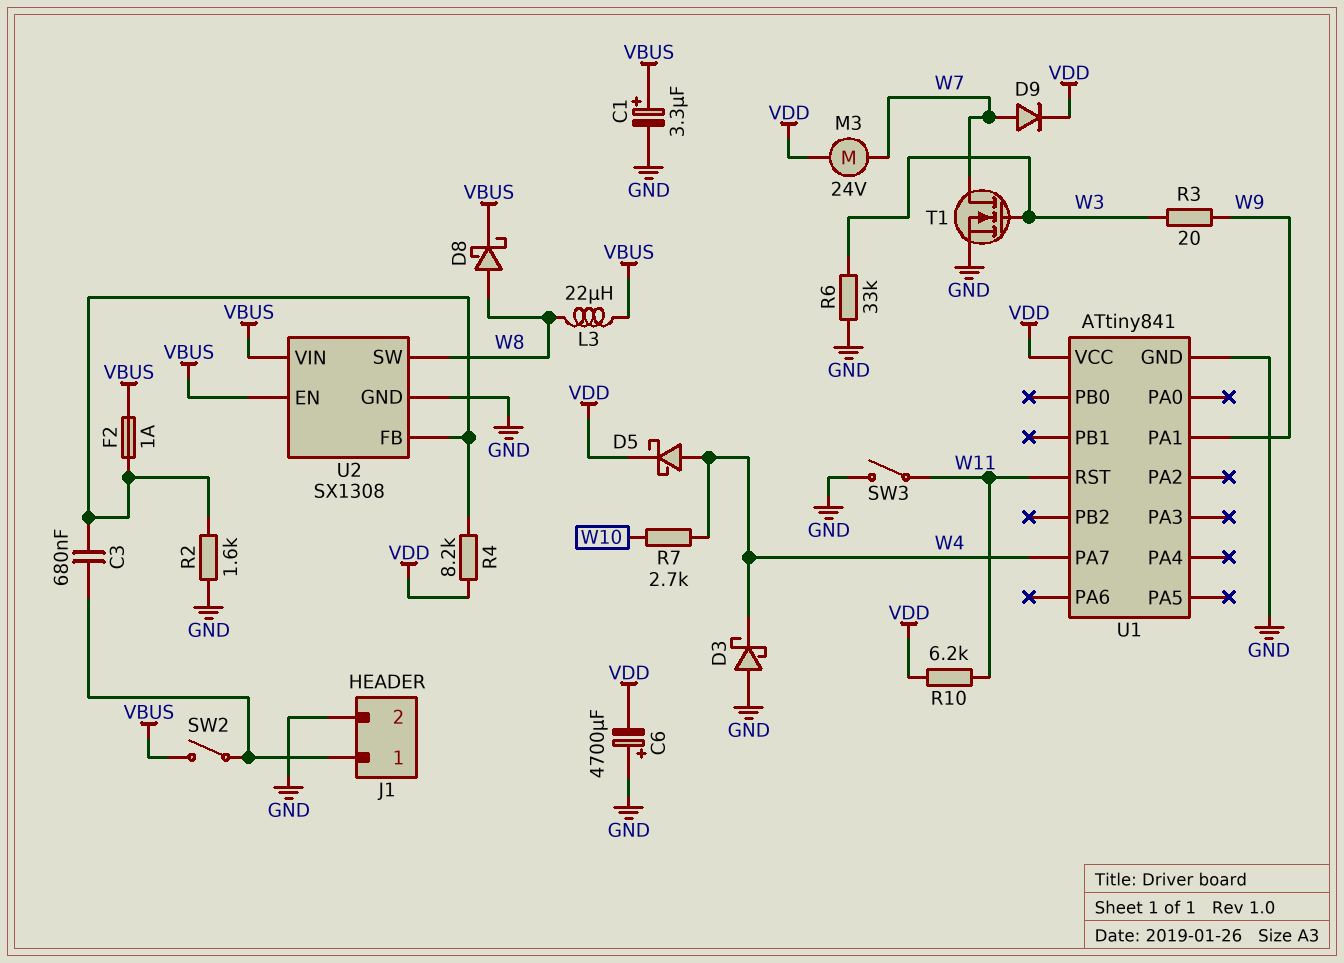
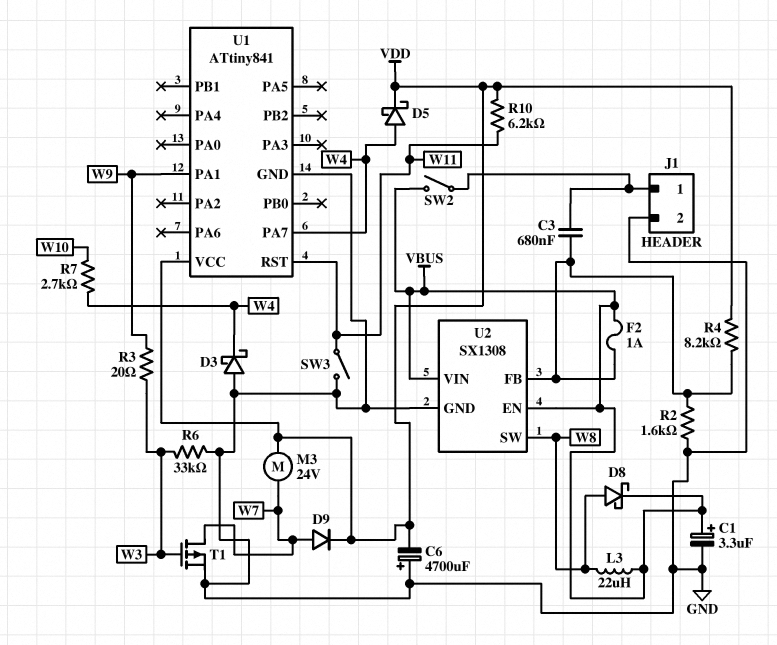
T1: NMOS (G W3, D W7, S GND) -> PMOS (G W3, D W7, S GND)

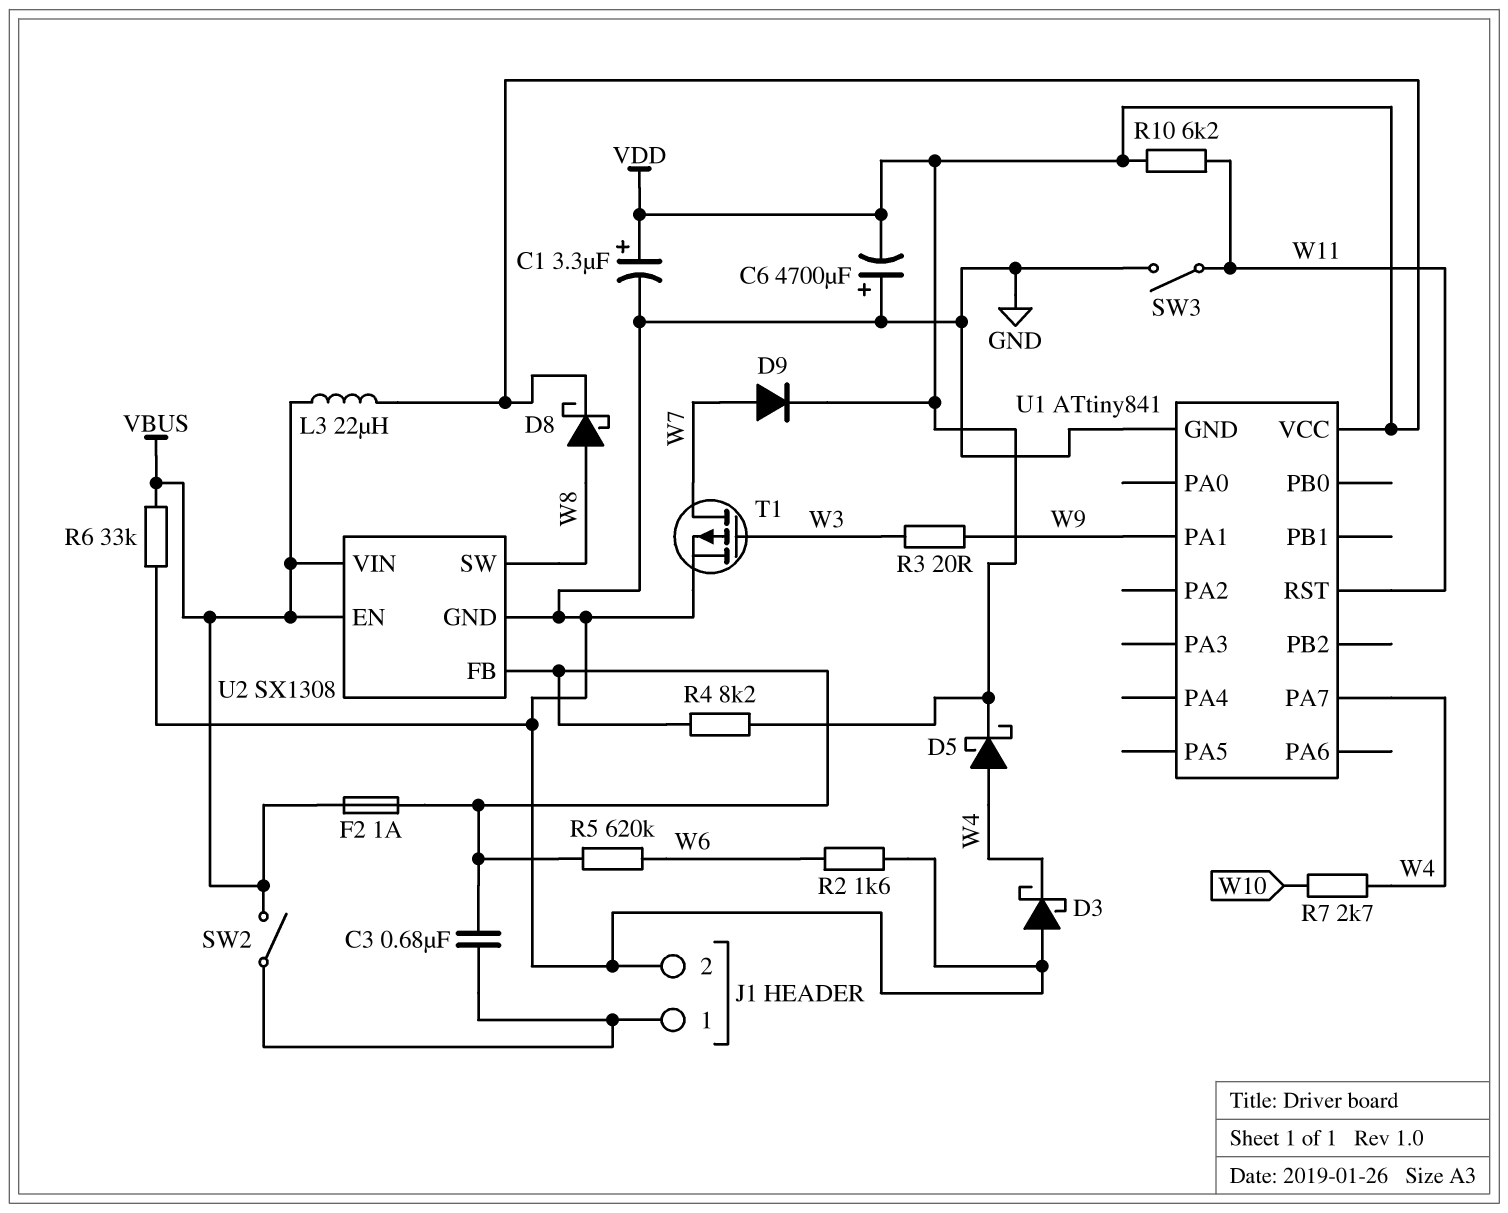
C1: 3.3uF (plus VBUS, minus GND) -> 3.3uF (plus VDD, minus GND)
D8: schottky (A W8, K VBUS) -> schottky (A W8, K VDD)
L3: 22uH (VBUS, W8) -> 22uH (VBUS, VDD)
M3: motor 24V (VDD, W7) -> none
R2: 1.6k (GND, U2/FB) -> 1.6k (GND, W6)
R5: none -> 620k (U2/FB, W6)
R6: 33k (GND, W3) -> 33k (GND, VBUS)

